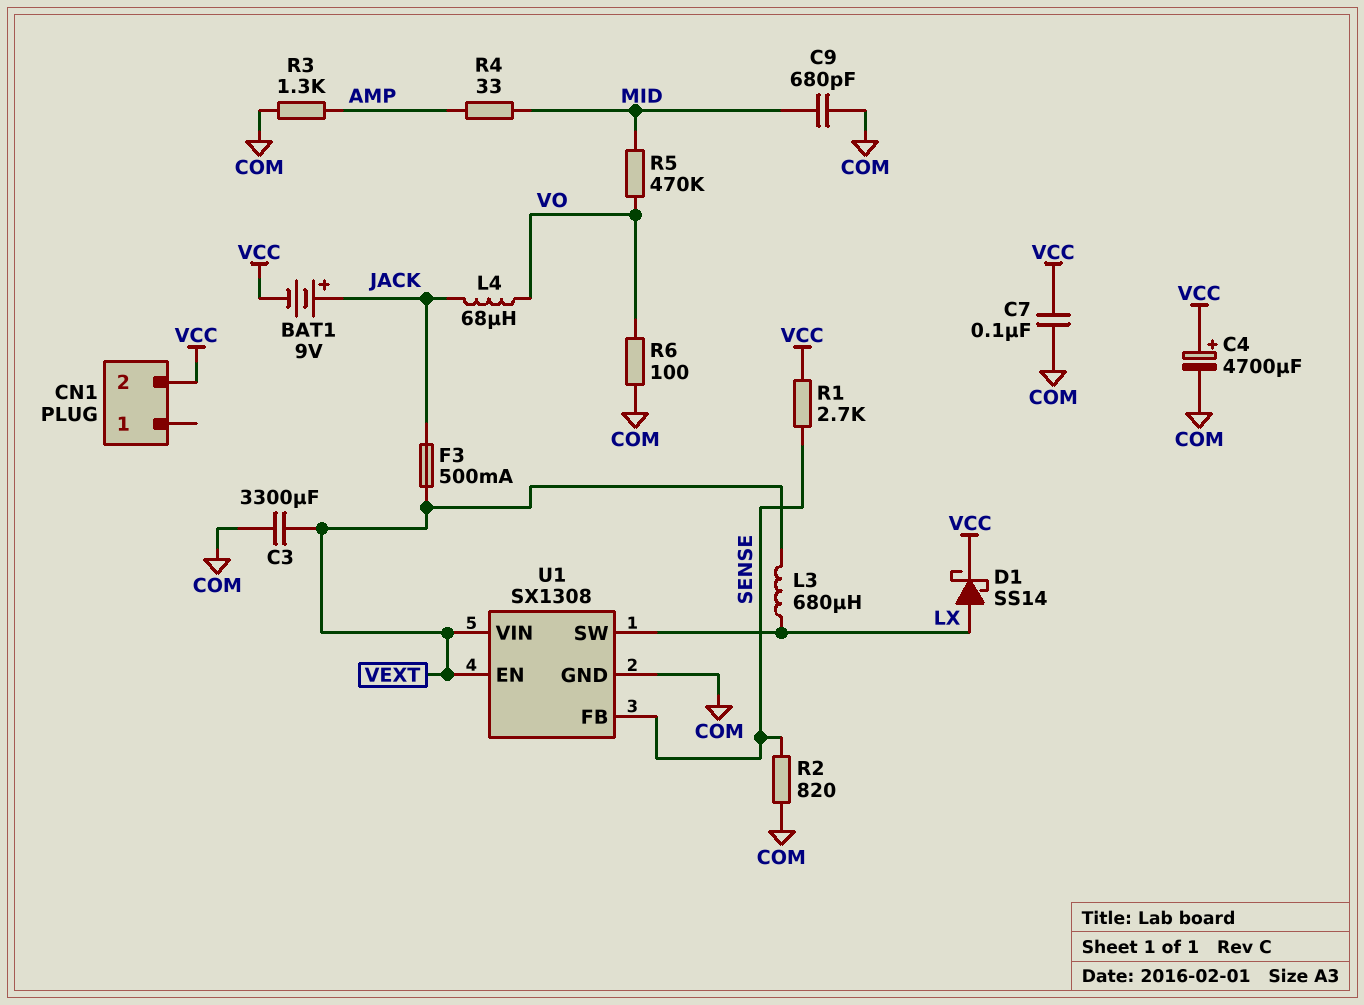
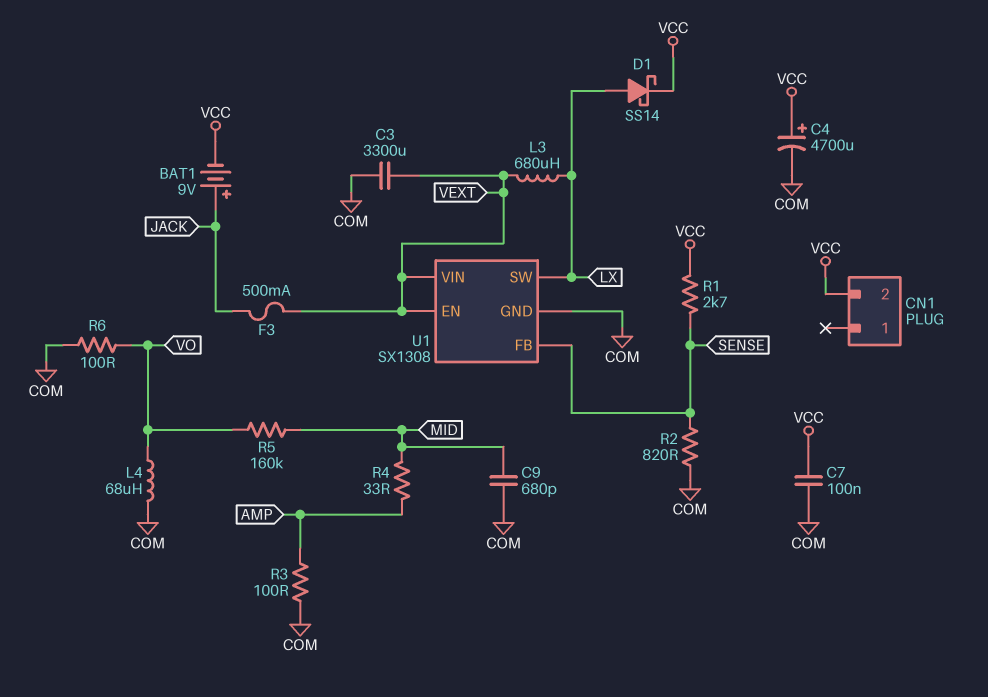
L4: 68uH (JACK, VO) -> 68uH (COM, VO)
R3: 1.3k (AMP, COM) -> 100 (AMP, COM)
R5: 470k (MID, VO) -> 160k (MID, VO)

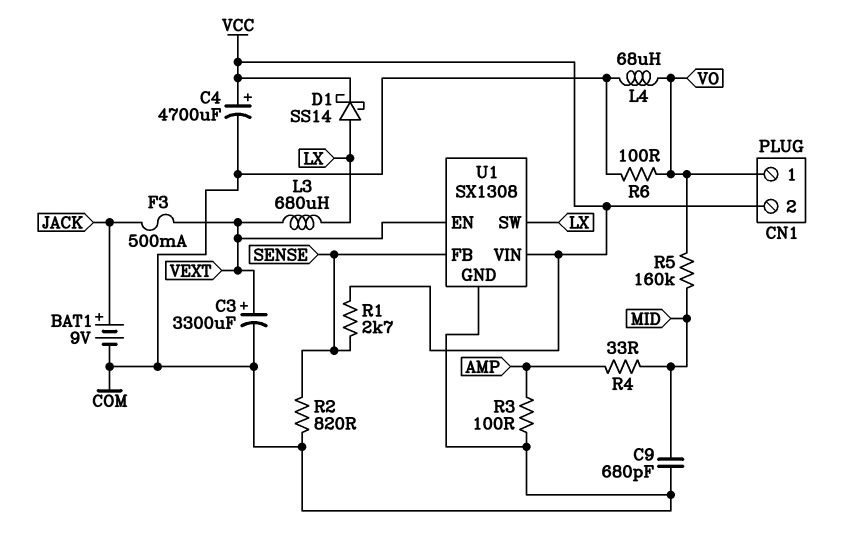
BAT1: 9V (plus JACK, minus VCC) -> 9V (plus JACK, minus COM)
C3: 3300uF (COM, VEXT) -> 3300uF (plus VEXT, minus COM)
C7: 100nF (COM, VCC) -> none
CN1 pin 1: none -> VO
U1 pin VIN: VEXT -> VCC

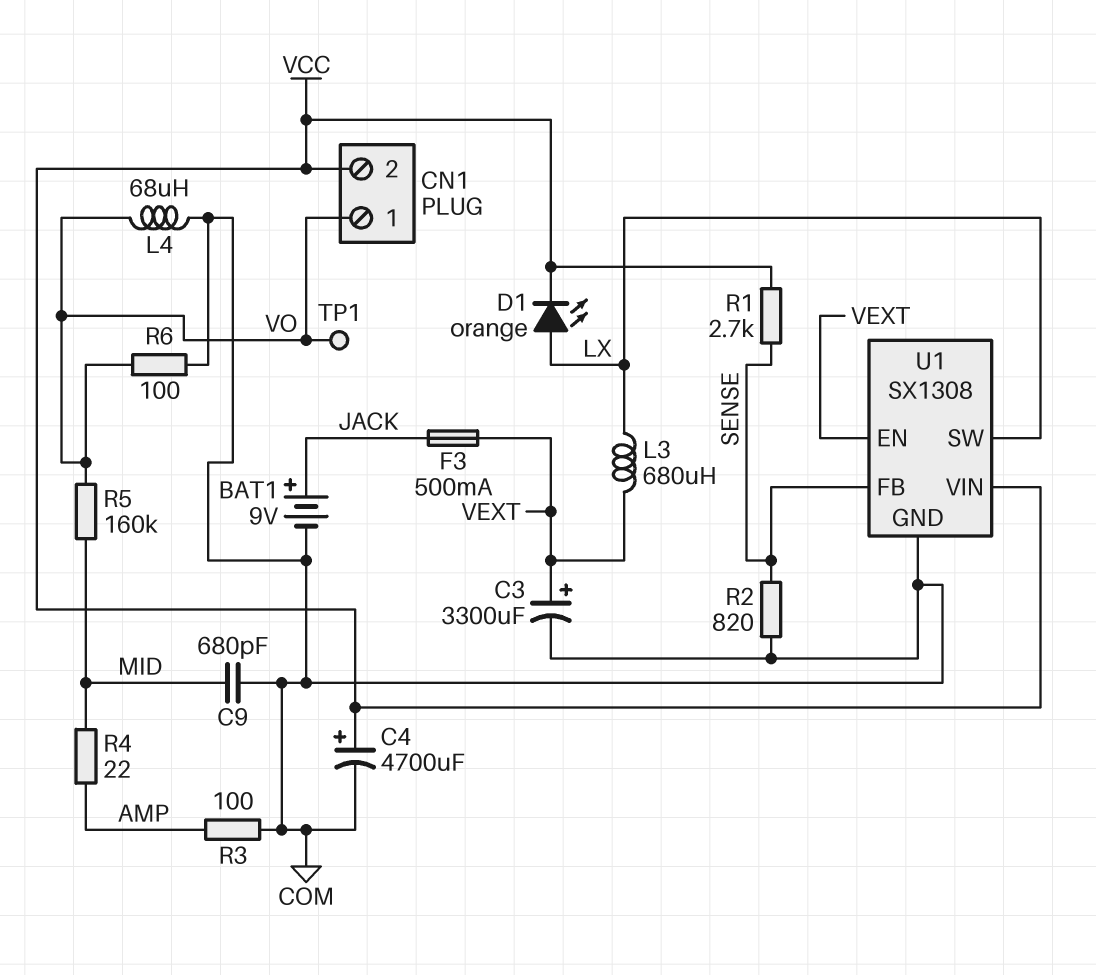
D1: schottky SS14 (A LX, K VCC) -> LED orange (A LX, K VCC)
R4: 33 (AMP, MID) -> 22 (AMP, MID)
TP1: none -> test point (VO)

